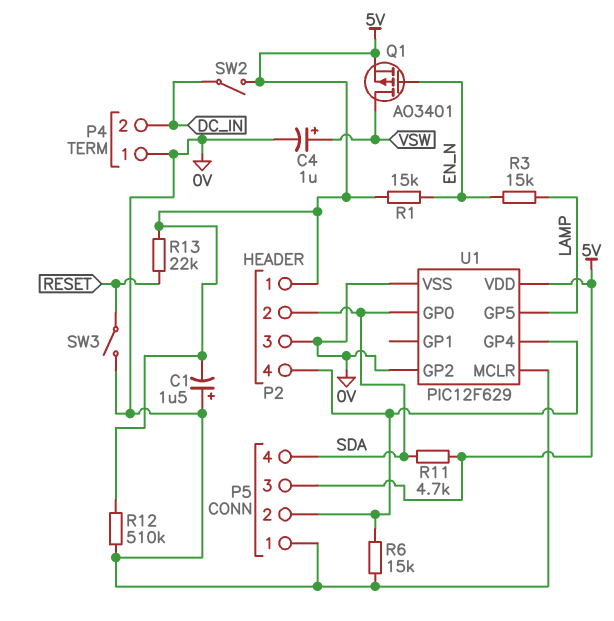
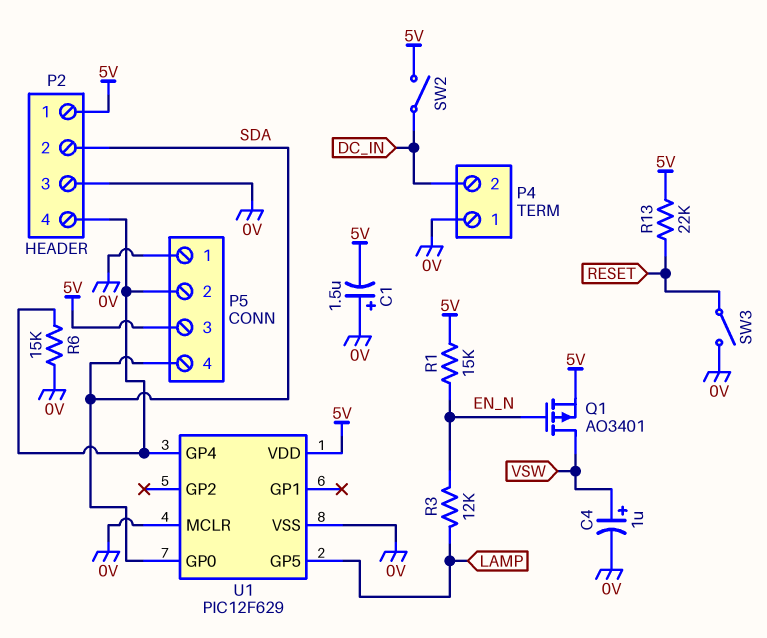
R3: 15k (EN_N, LAMP) -> 12k (EN_N, LAMP)
R11: 4.7k (5V, SDA) -> none
R12: 510k (0V, 5V) -> none
U1 pin GP2: 0V -> none

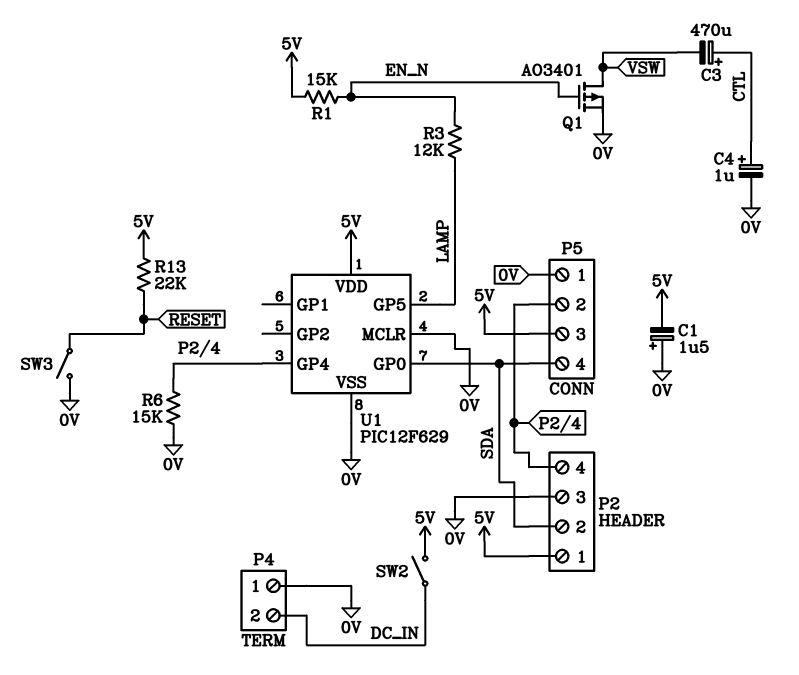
C3: none -> 470uF (plus CTL, minus VSW)
C4: 1uF (plus VSW, minus 0V) -> 1uF (plus CTL, minus 0V)
Q1: PMOS AO3401 (G EN_N, D VSW, S 5V) -> PMOS AO3401 (G EN_N, D VSW, S 0V)

